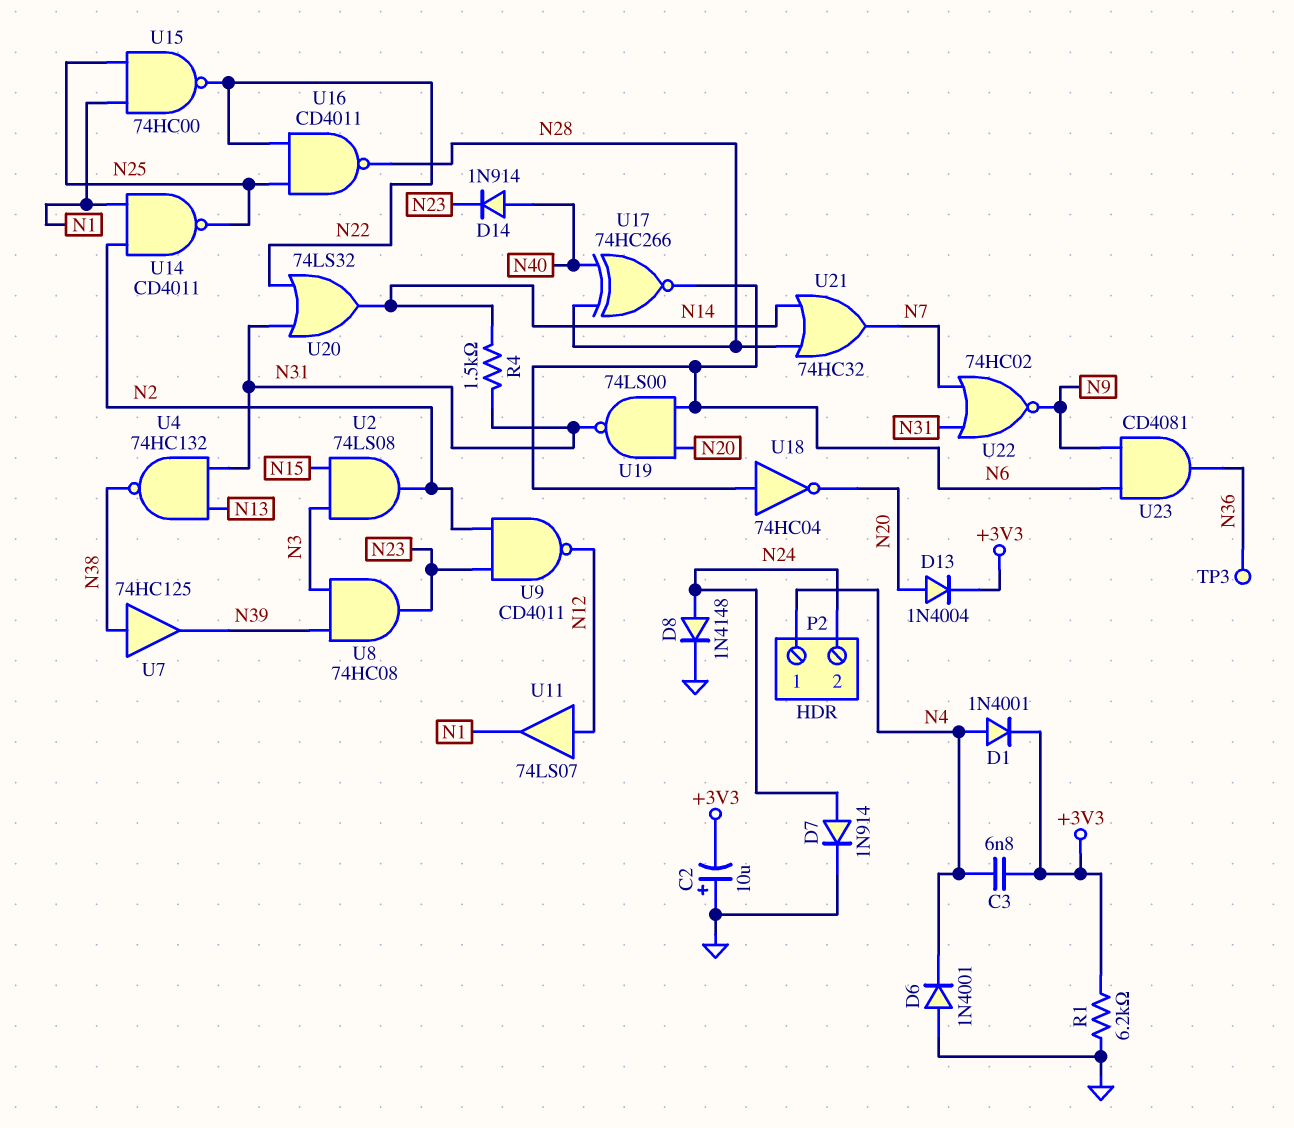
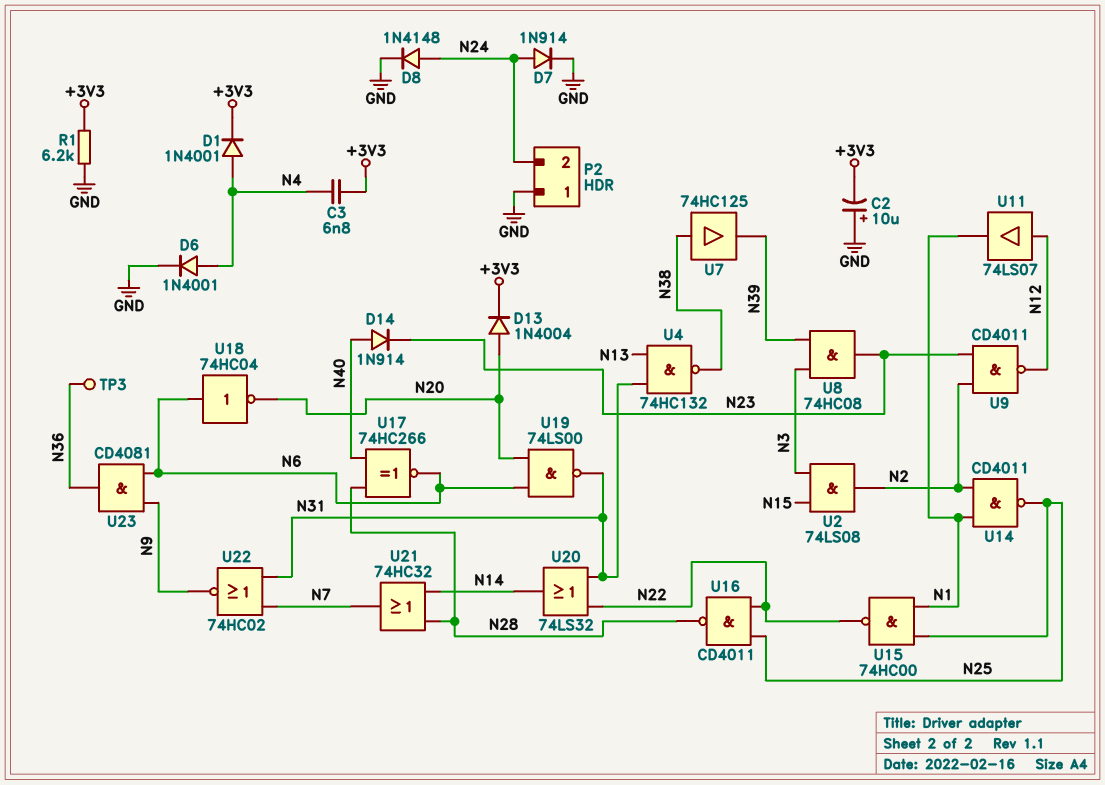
D6: diode 1N4001 (A GND, K N4) -> diode 1N4001 (A N4, K GND)
P2 pin 1: N4 -> GND
R4: 1.5k (N14, N31) -> none

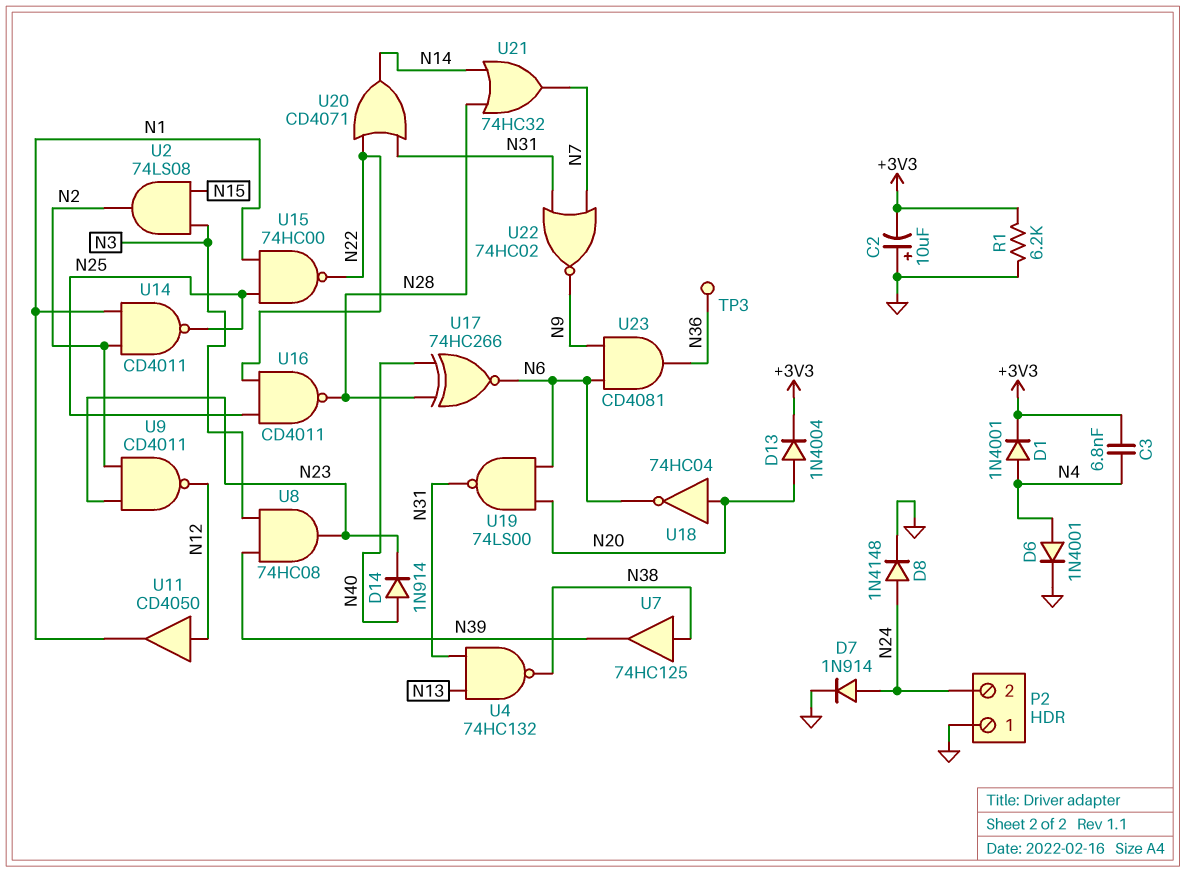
U11: buffer 74LS07 (in N12, out N1) -> buffer CD4050 (in N12, out N1)
U18: NOT 74HC04 (in N6, out N20) -> NOT 74HC04 (in N20, out N6)
U20: OR 74LS32 (in N22, in N31, out N14) -> OR CD4071 (in N22, in N31, out N14)

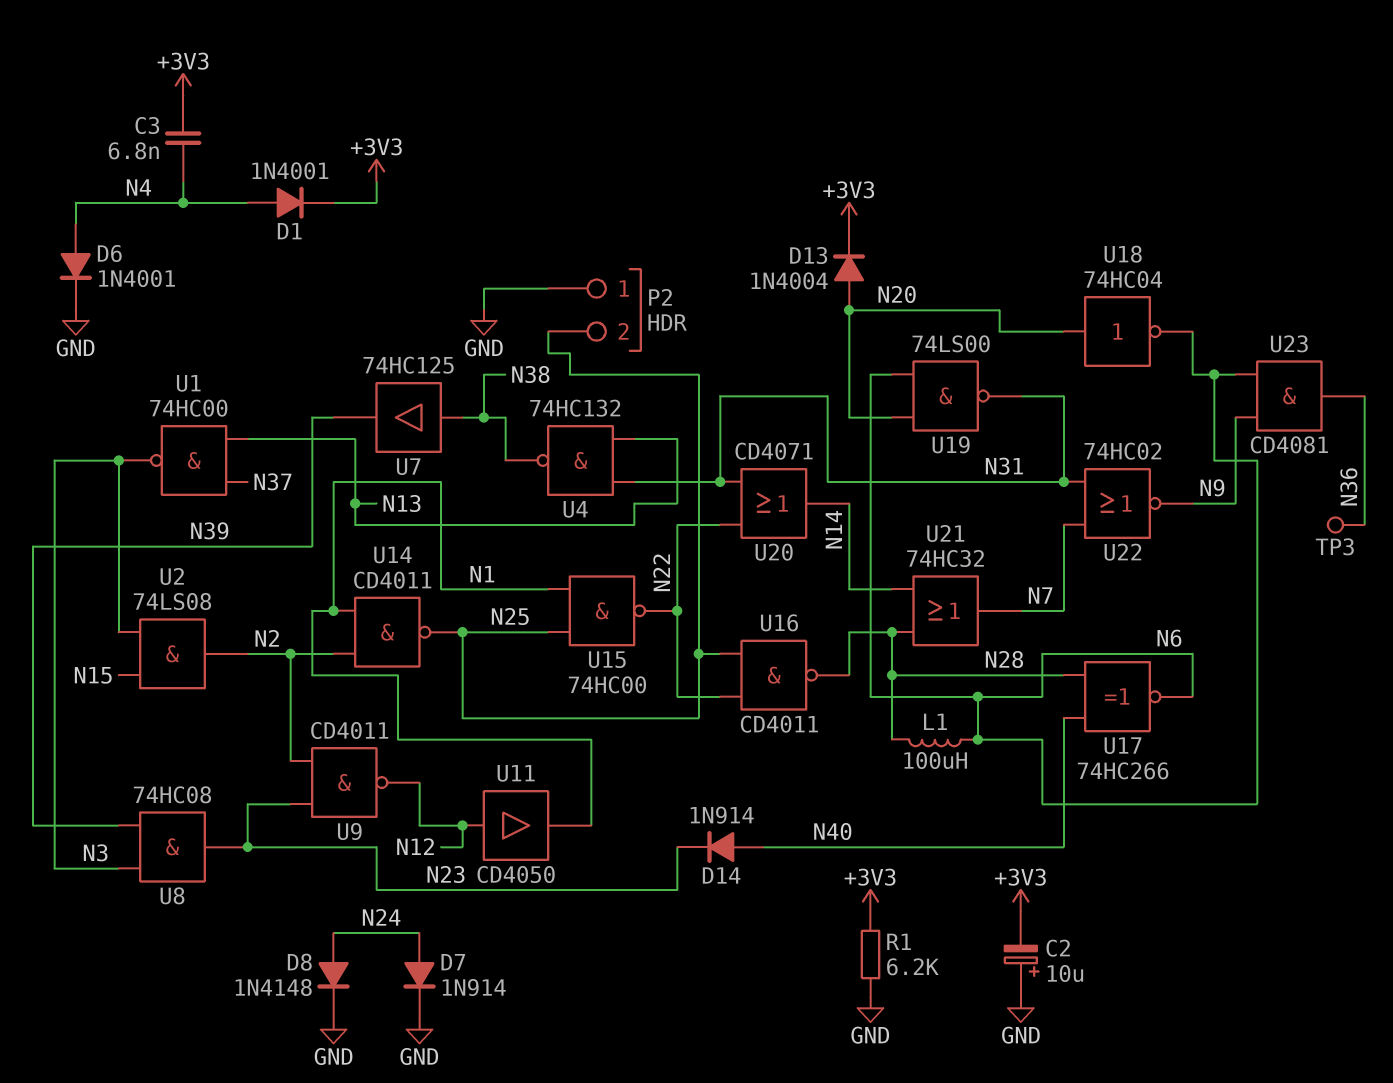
L1: none -> 100uH (N6, N28)
P2 pin 2: N24 -> N25
U1: none -> NAND 74HC00 (in N13, in N37, out N3)

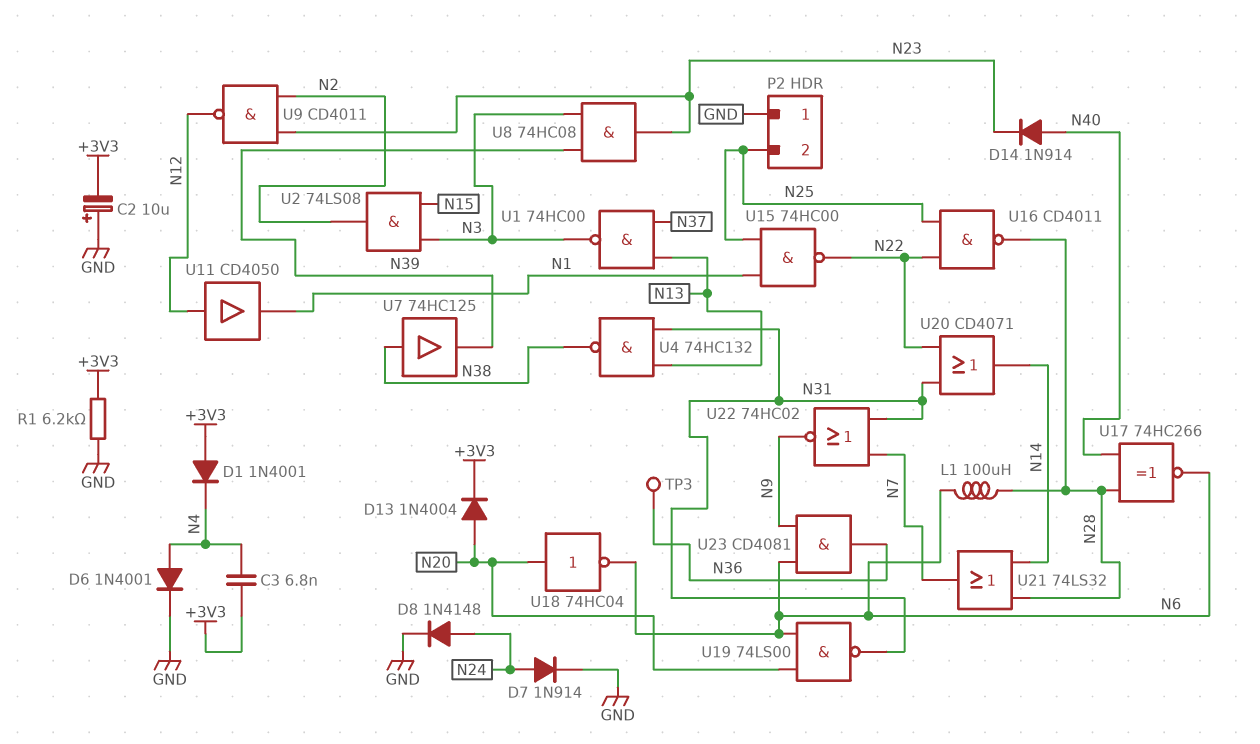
D1: diode 1N4001 (A N4, K +3V3) -> diode 1N4001 (A +3V3, K N4)
U14: NAND CD4011 (in N1, in N2, out N25) -> none
U21: OR 74HC32 (in N14, in N28, out N7) -> OR 74LS32 (in N14, in N28, out N7)

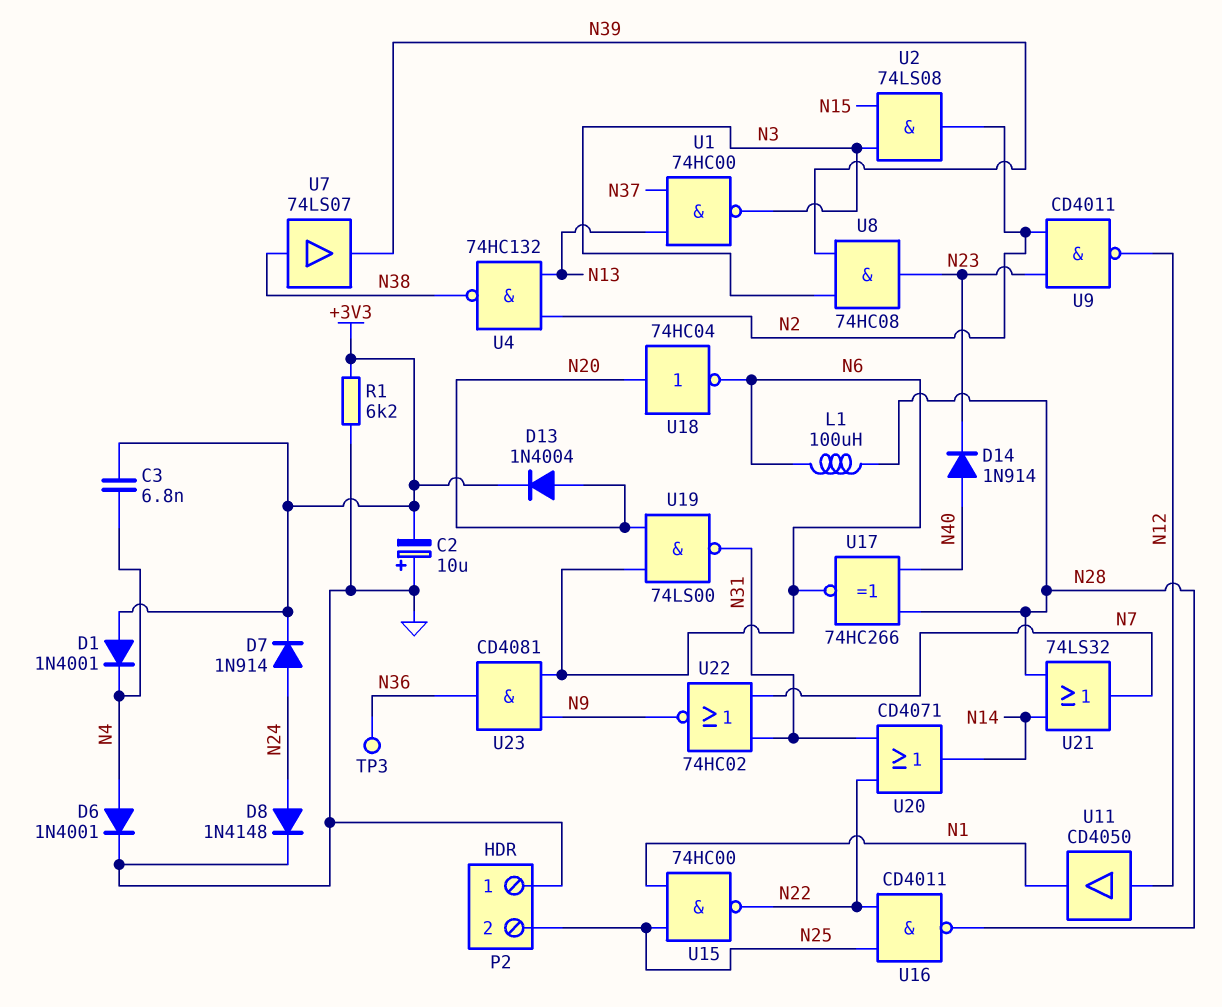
D7: diode 1N914 (A N24, K GND) -> diode 1N914 (A N24, K +3V3)
U4: NAND 74HC132 (in N13, in N31, out N38) -> NAND 74HC132 (in N2, in N13, out N38)
U7: buffer 74HC125 (in N38, out N39) -> buffer 74LS07 (in N38, out N39)

